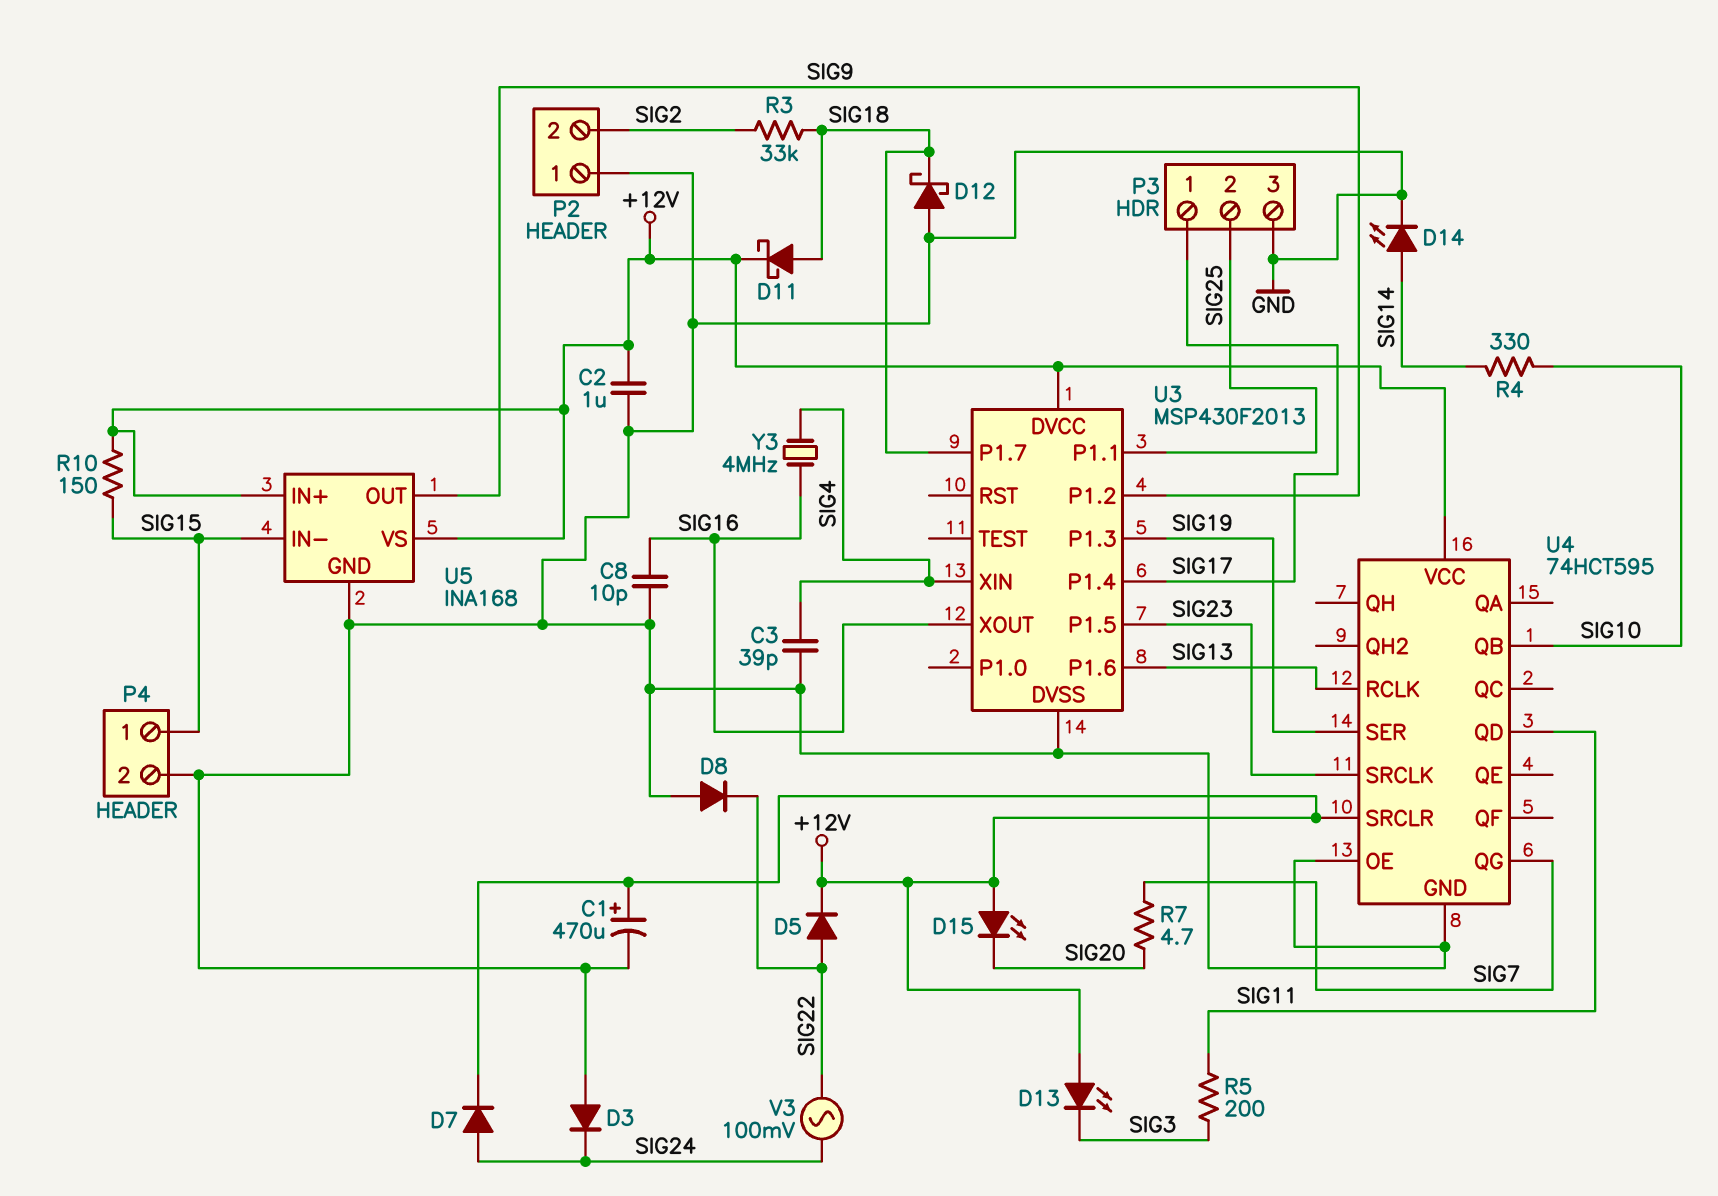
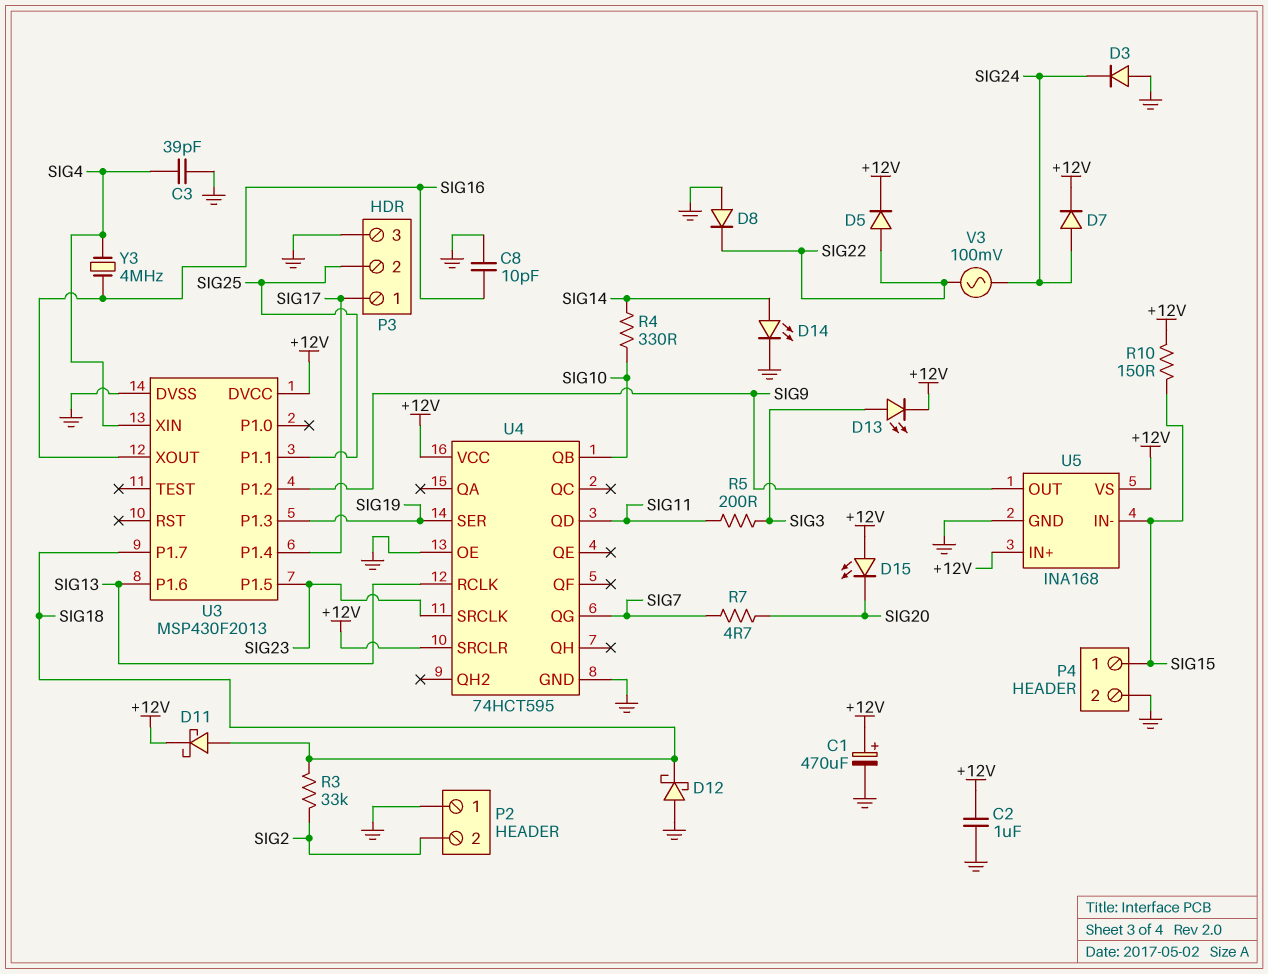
D13: LED (A +12V, K SIG3) -> LED (A SIG3, K +12V)

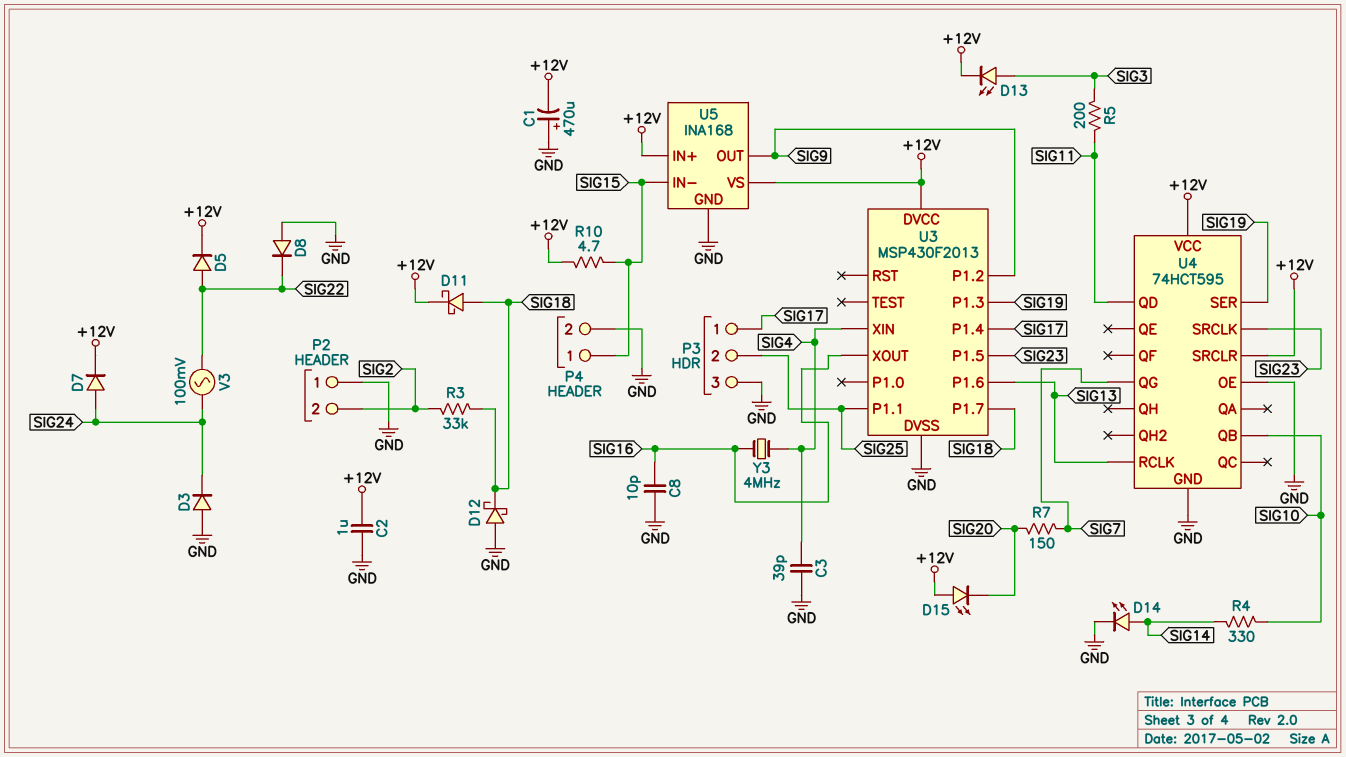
C1: 470uF (plus +12V, minus GND) -> 470uF (plus GND, minus +12V)
R7: 4.7 (SIG7, SIG20) -> 150 (SIG7, SIG20)
R10: 150 (+12V, SIG15) -> 4.7 (+12V, SIG15)

